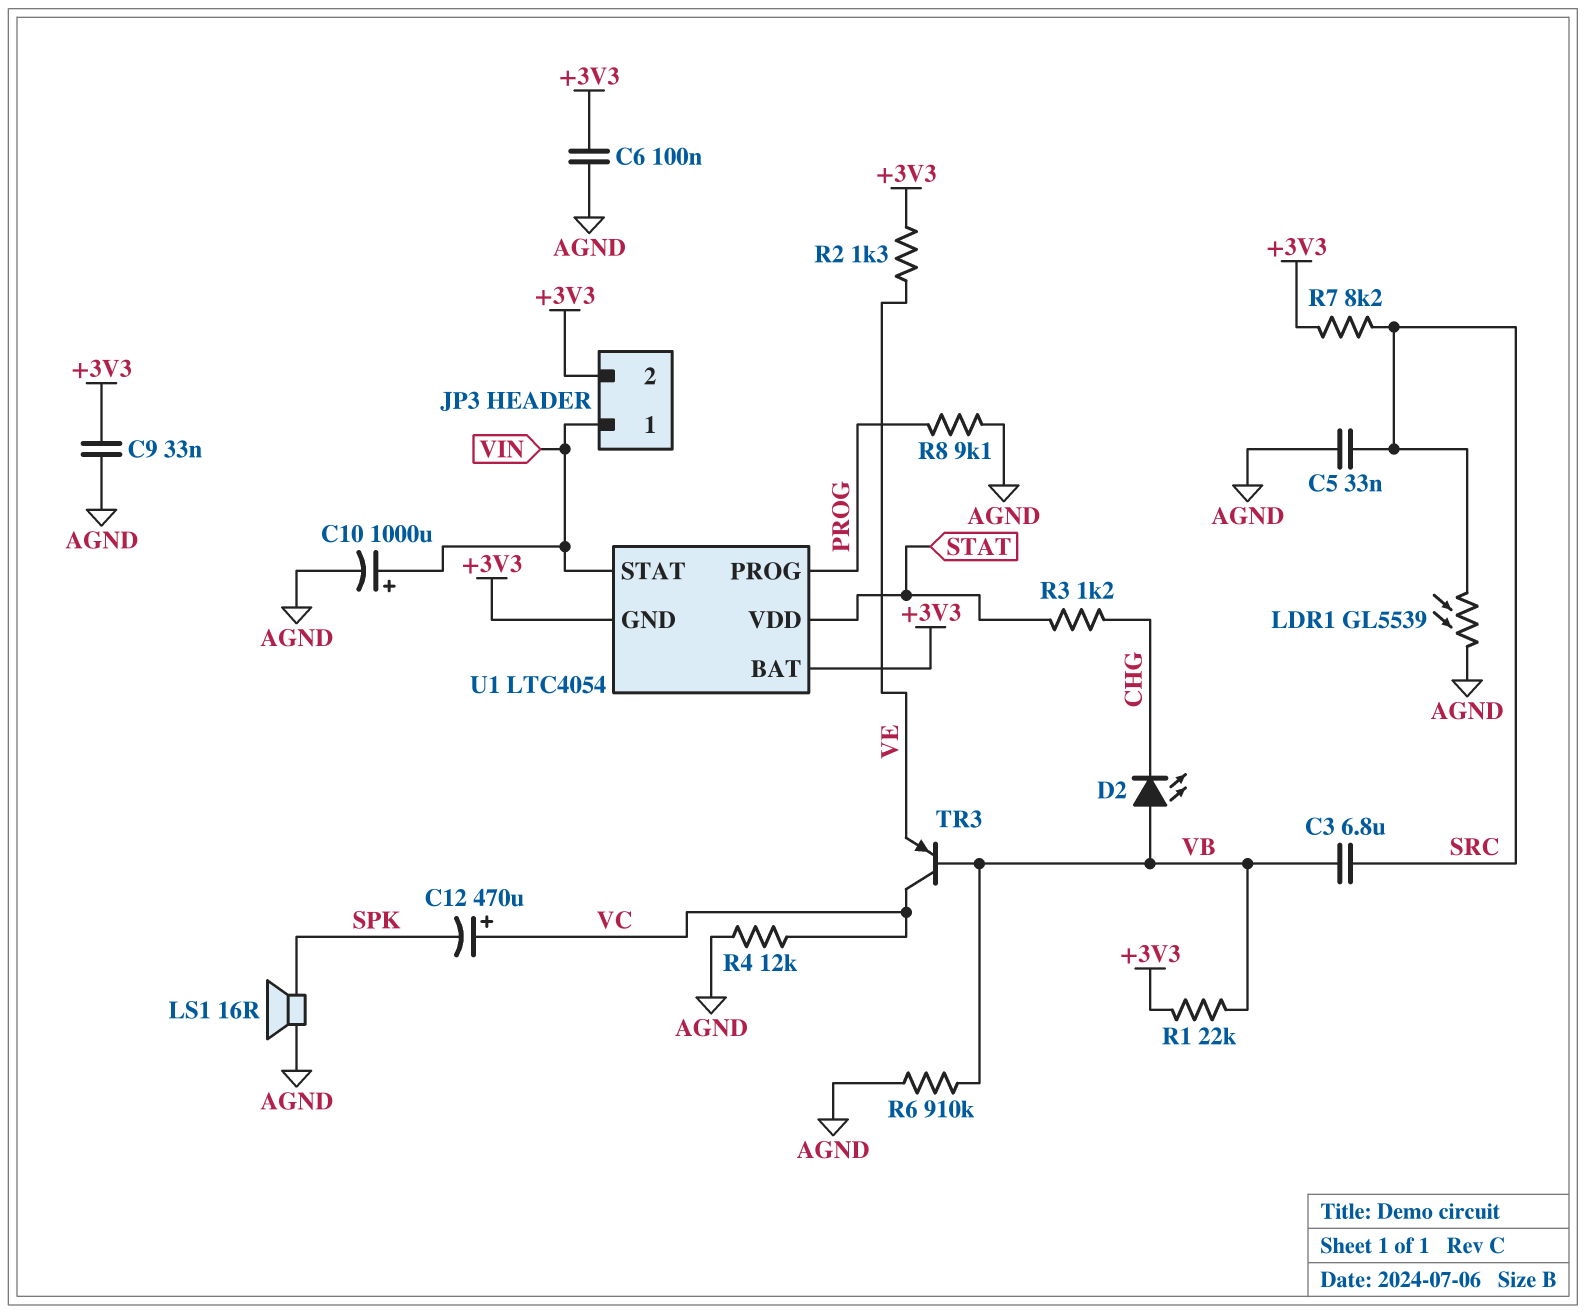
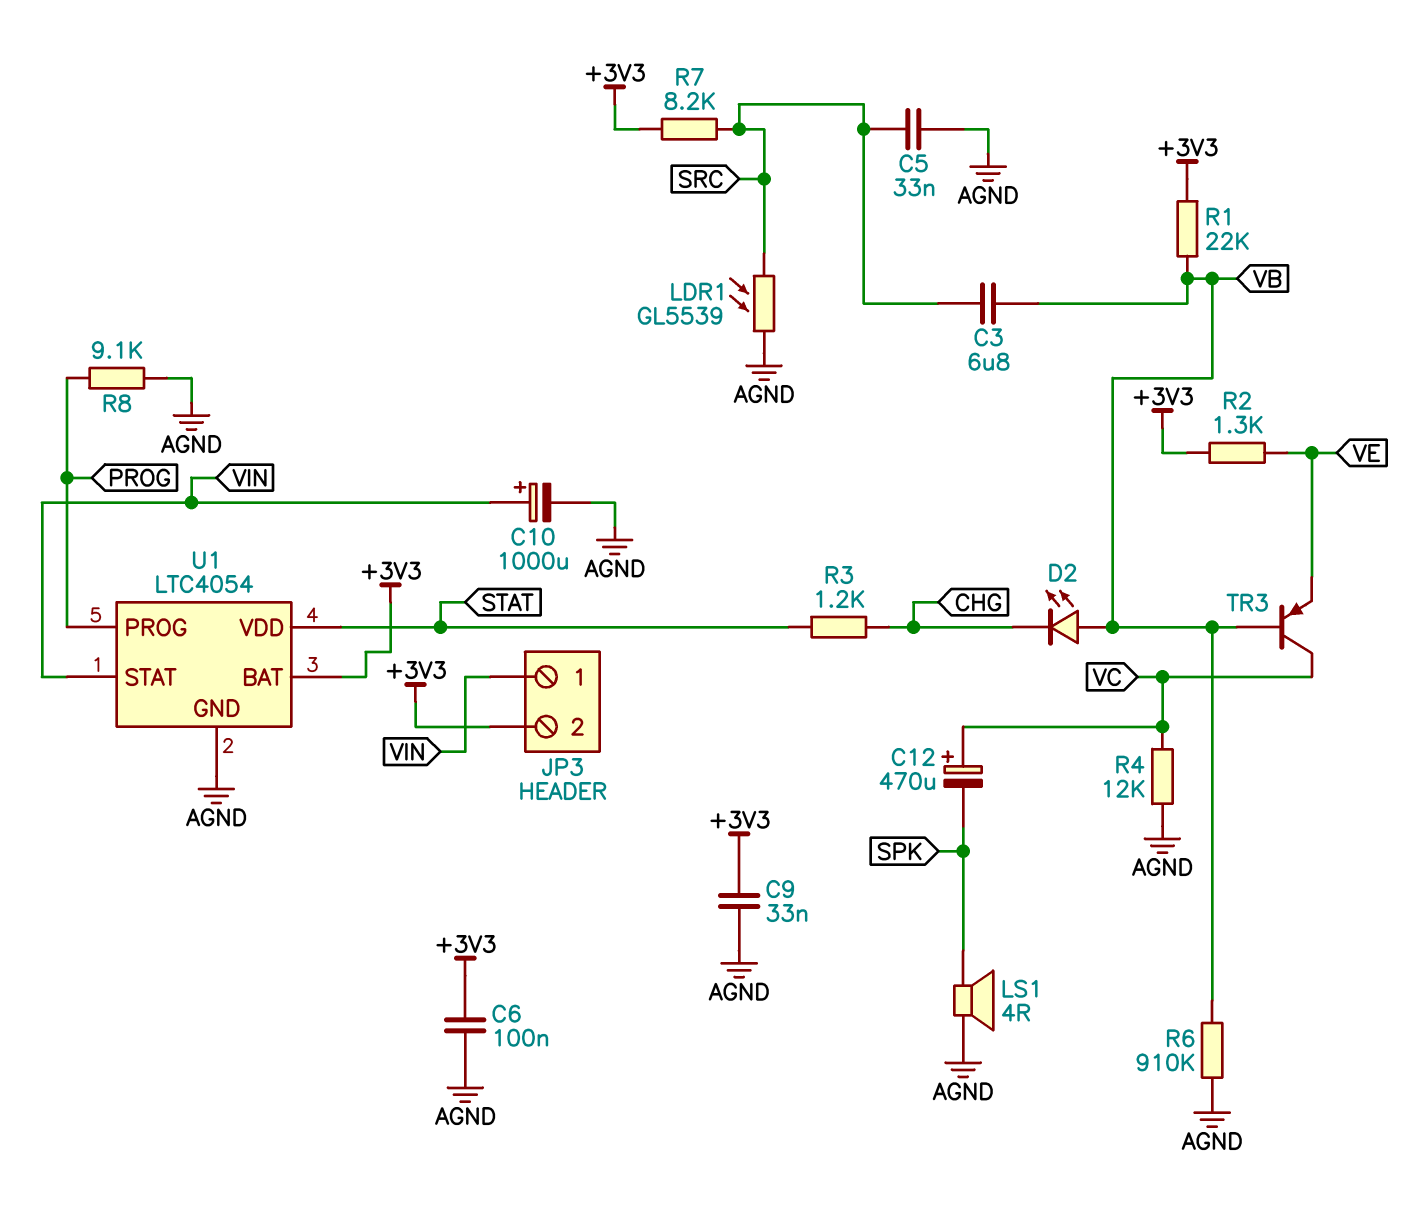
LS1: speaker 16R (AGND, SPK) -> speaker 4R (AGND, SPK)
U1 pin GND: +3V3 -> AGND

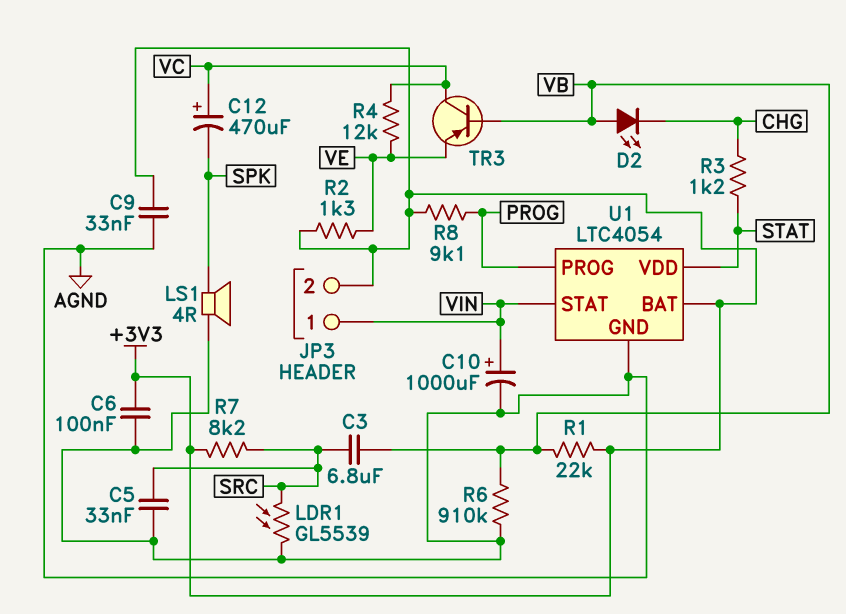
R4: 12k (AGND, VC) -> 12k (VC, VE)
R8: 9.1k (AGND, PROG) -> 9.1k (+3V3, PROG)

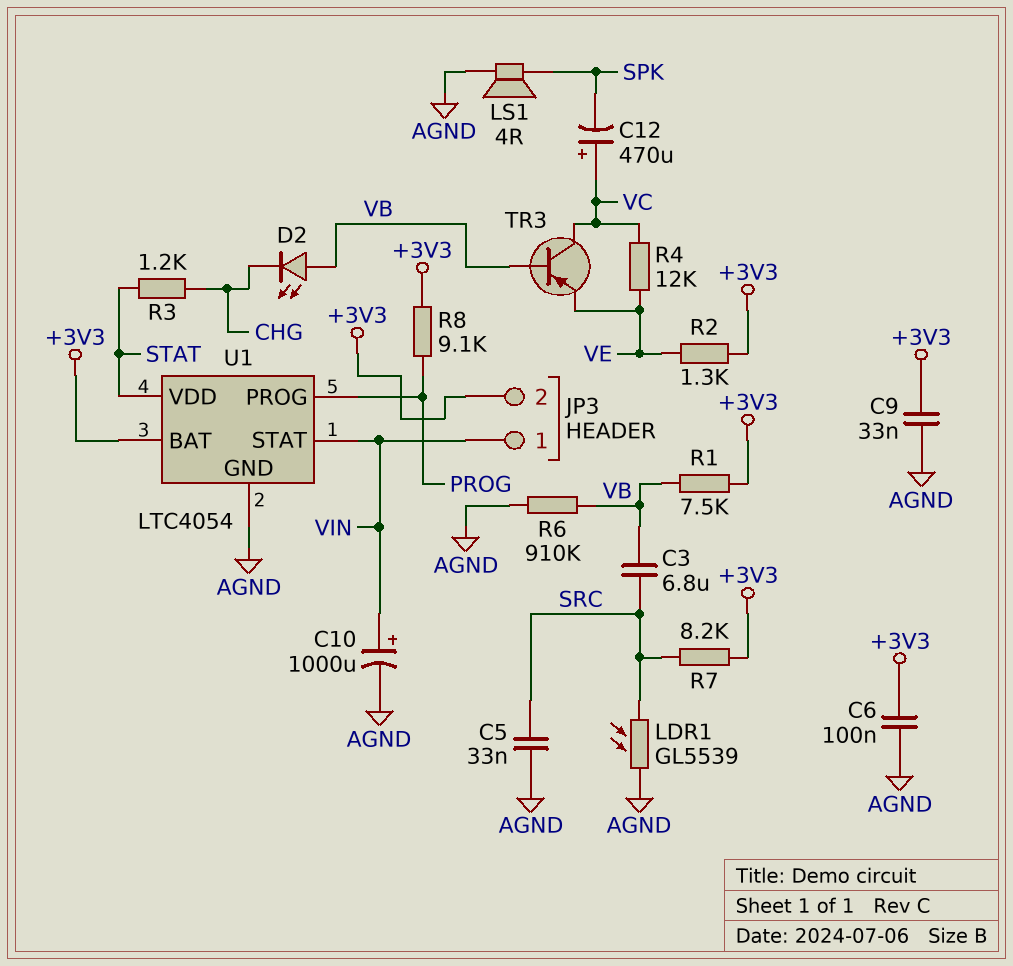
R1: 22k (+3V3, VB) -> 7.5k (+3V3, VB)

